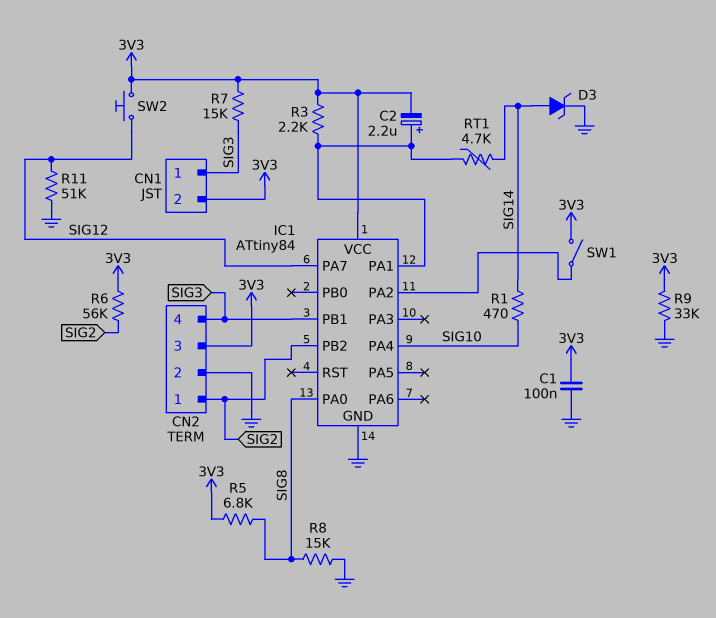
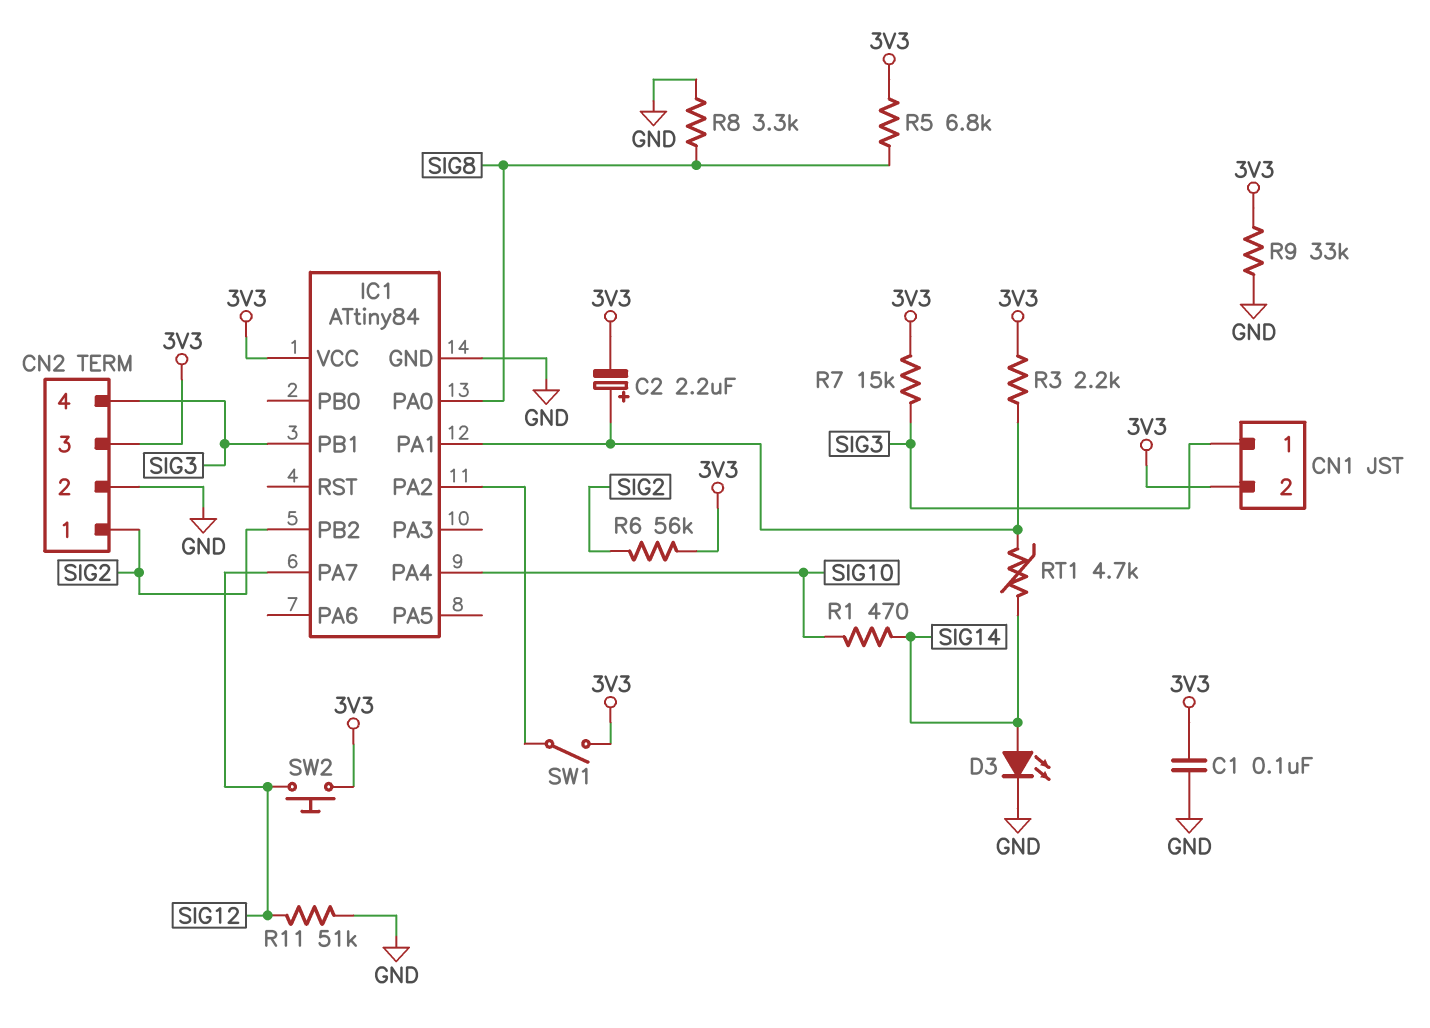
D3: zener (A SIG14, K GND) -> LED (A SIG14, K GND)
R8: 15k (GND, SIG8) -> 3.3k (GND, SIG8)

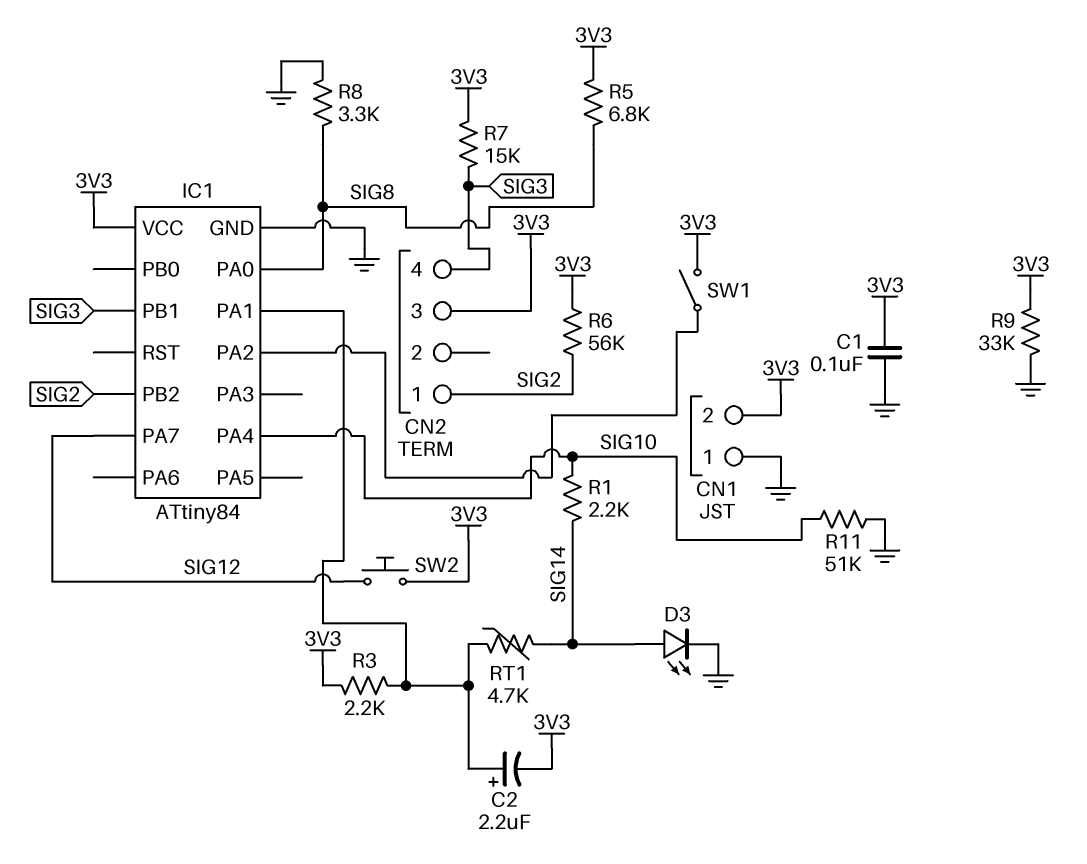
CN1 pin 1: SIG3 -> GND
CN2 pin 2: GND -> none
R1: 470 (SIG10, SIG14) -> 2.2k (SIG10, SIG14)
R11: 51k (GND, SIG12) -> 51k (GND, SIG10)

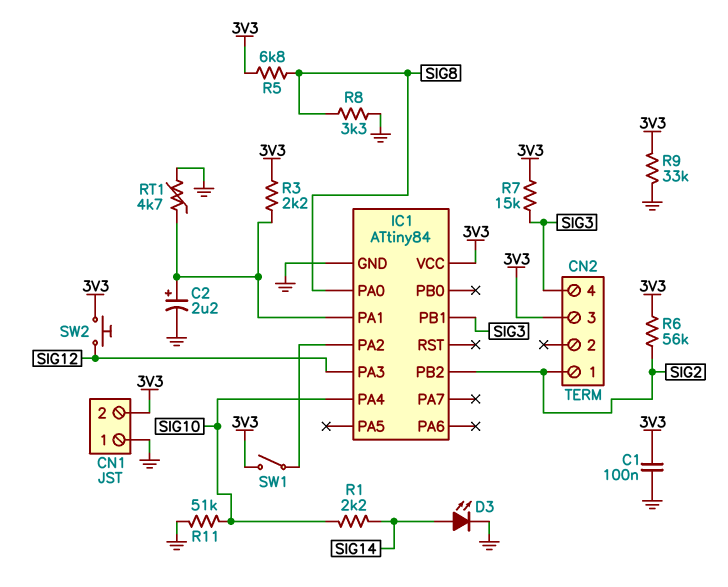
C2: 2.2uF (plus IC1/PA1, minus 3V3) -> 2.2uF (plus IC1/PA1, minus GND)
IC1 pin PA3: none -> SIG12
IC1 pin PA7: SIG12 -> none
RT1: 4.7k (IC1/PA1, SIG14) -> 4.7k (GND, IC1/PA1)

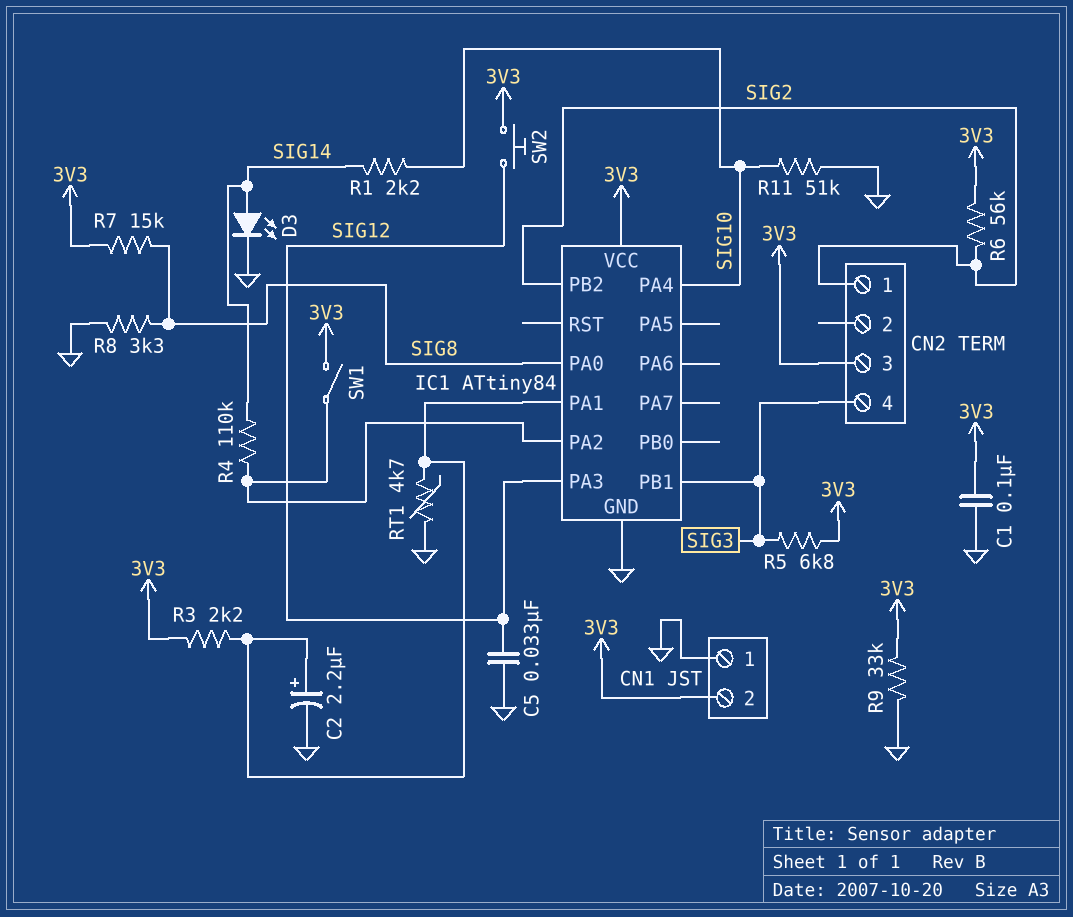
C5: none -> 33nF (GND, SIG12)
R4: none -> 110k (IC1/PA2, SIG14)
R5: 6.8k (3V3, SIG8) -> 6.8k (3V3, SIG3)
R7: 15k (3V3, SIG3) -> 15k (3V3, SIG8)

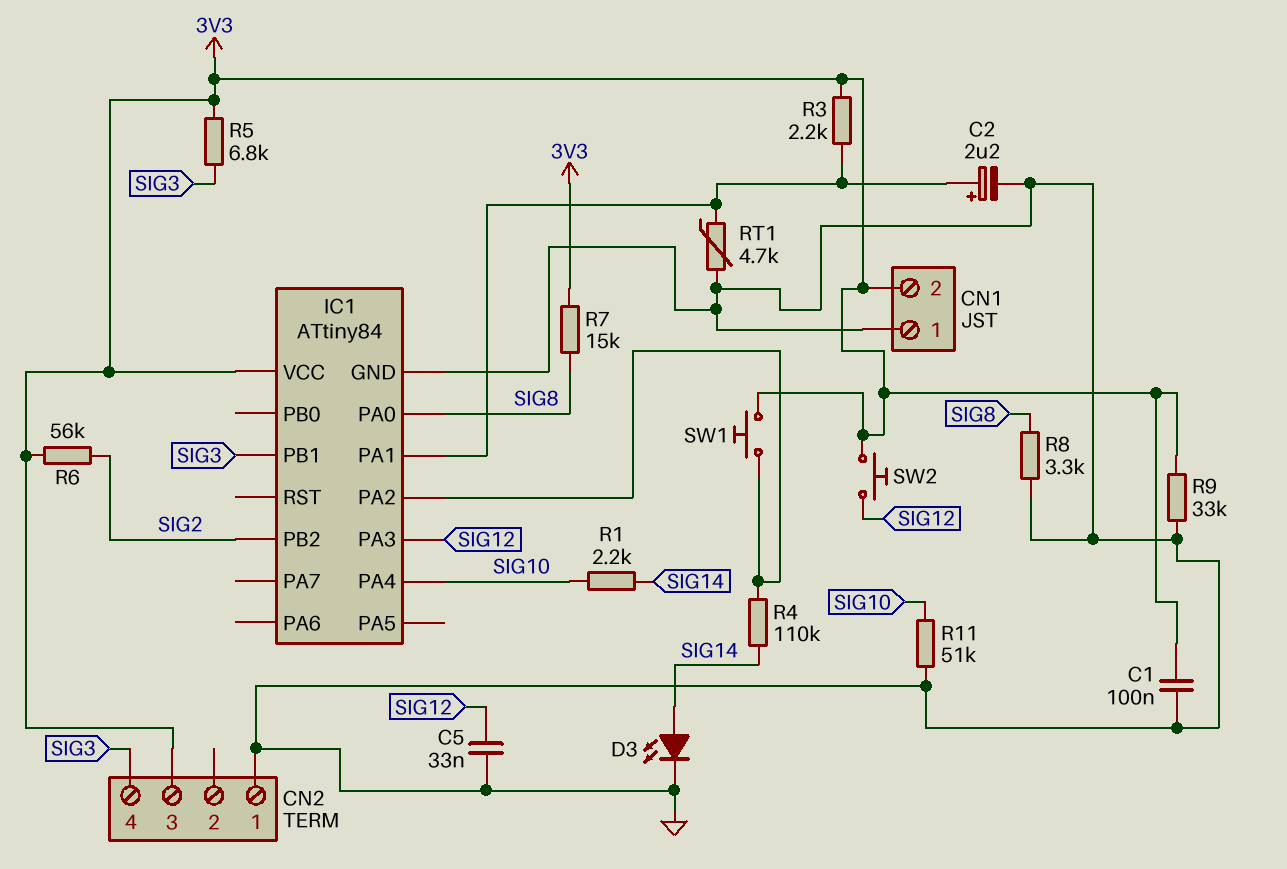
CN2 pin 1: SIG2 -> GND
SW1: switch (3V3, IC1/PA2) -> button (3V3, IC1/PA2)

